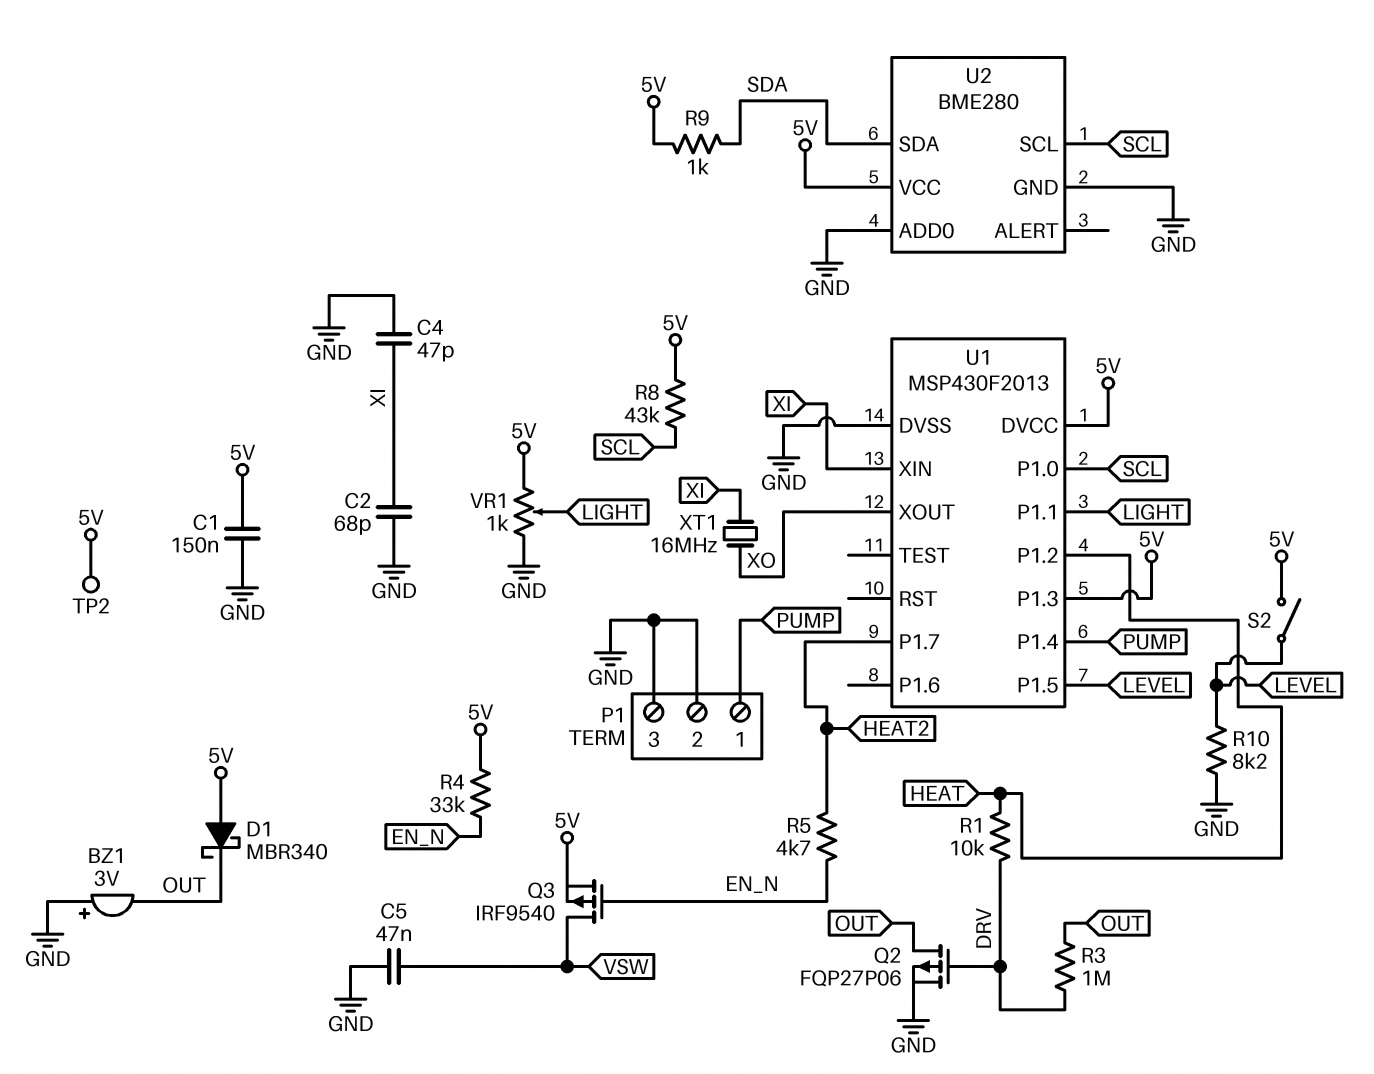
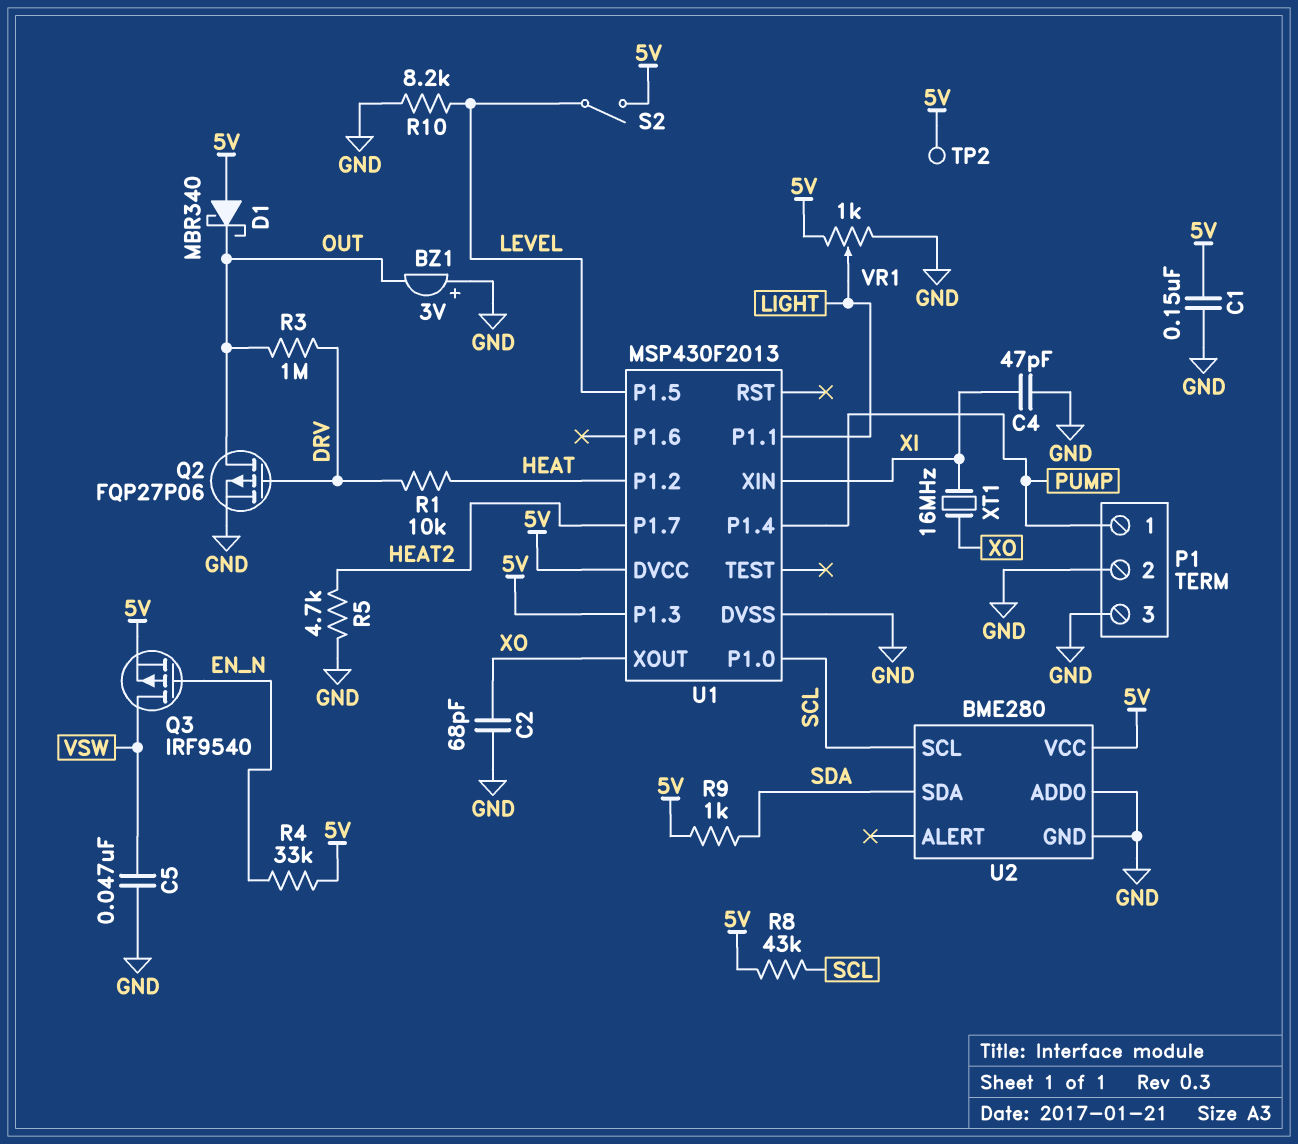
C2: 68pF (GND, XI) -> 68pF (GND, XO)
R5: 4.7k (EN_N, HEAT2) -> 4.7k (GND, HEAT2)

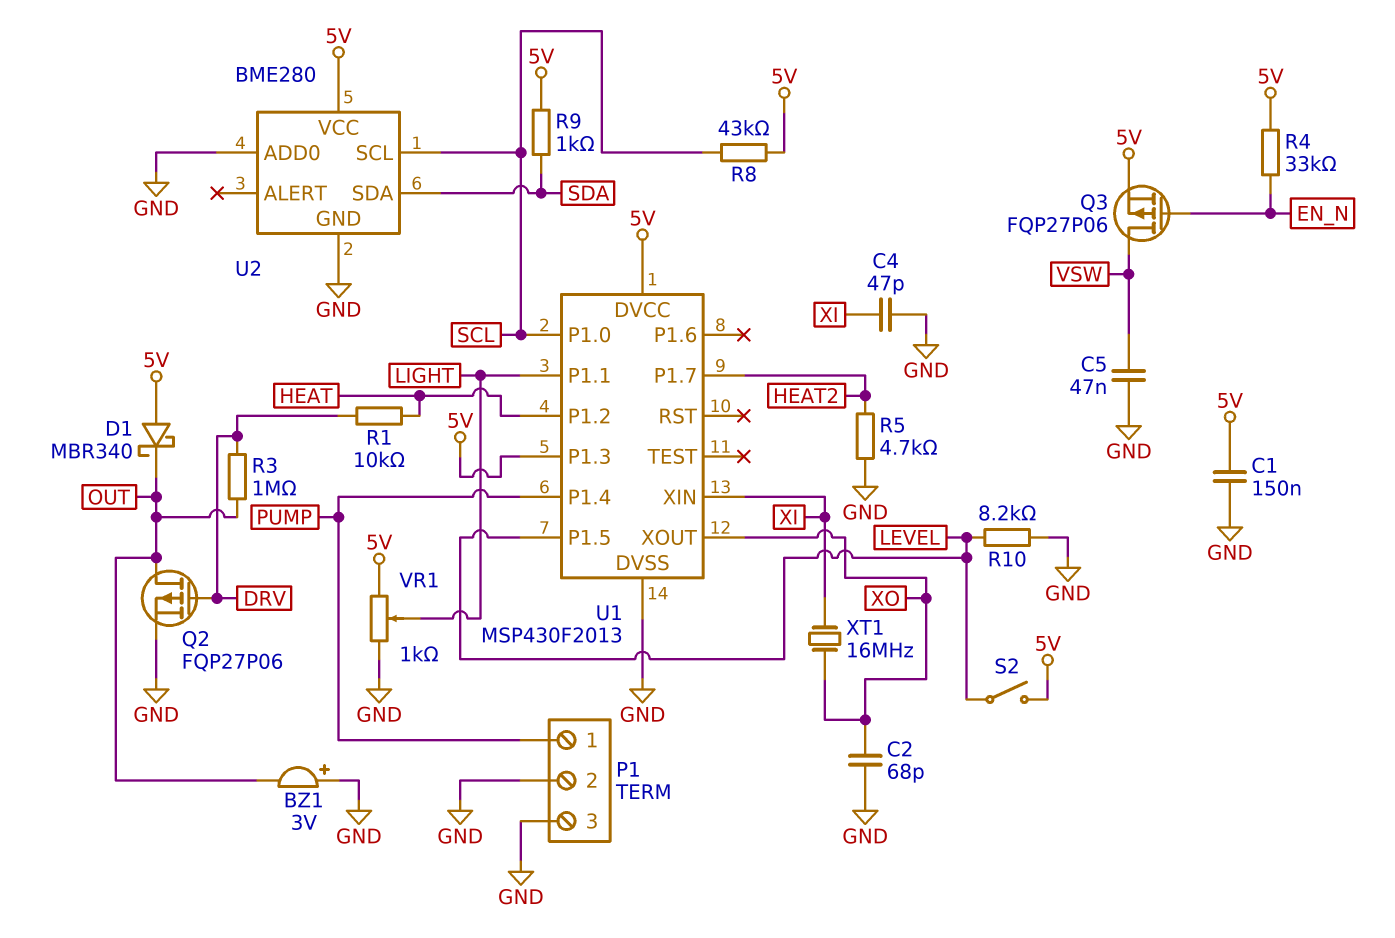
Q3: PMOS IRF9540 (G EN_N, D VSW, S 5V) -> PMOS FQP27P06 (G EN_N, D VSW, S 5V)
TP2: test point (5V) -> none

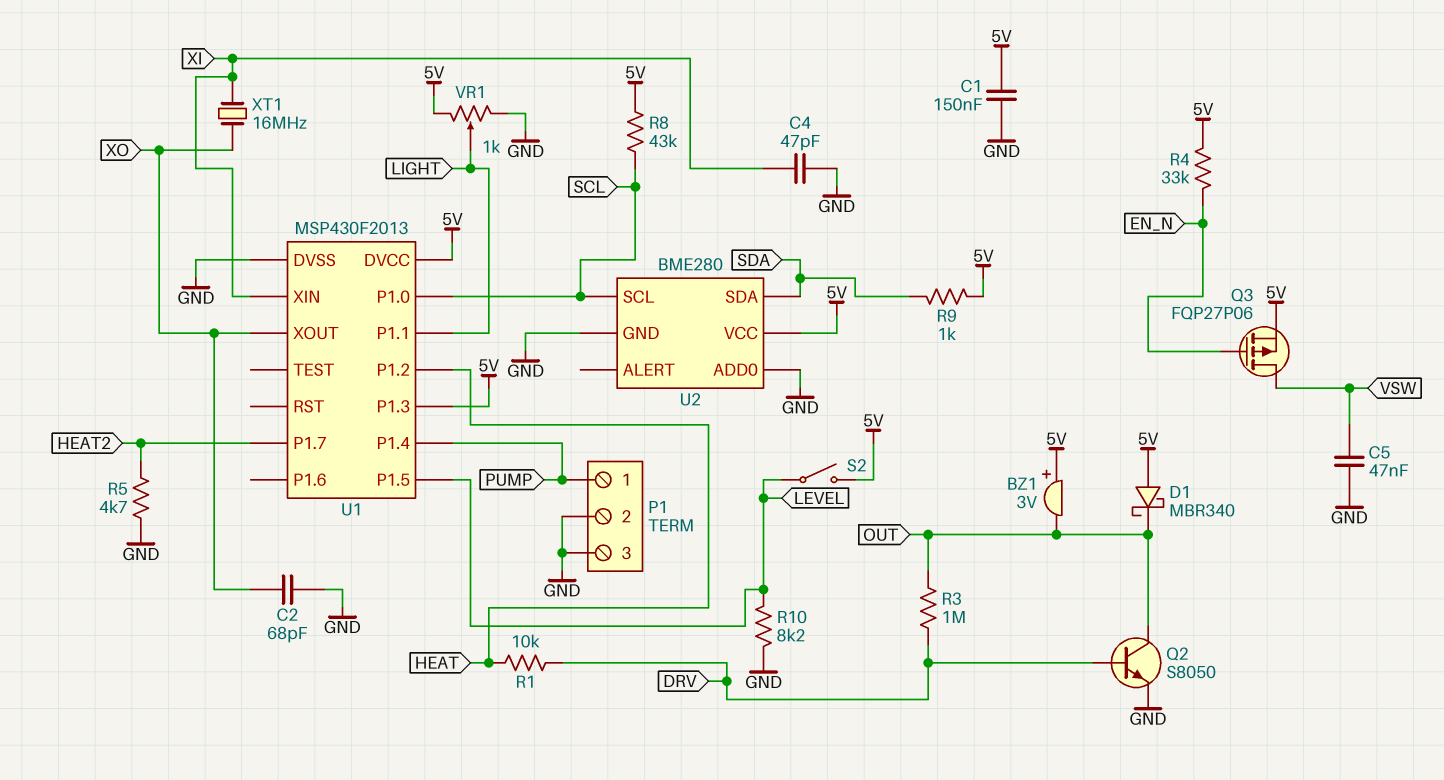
BZ1: buzzer 3V (plus GND, minus OUT) -> buzzer 3V (plus 5V, minus OUT)
Q2: PMOS FQP27P06 (G DRV, D OUT, S GND) -> NPN S8050 (B DRV, C OUT, E GND)

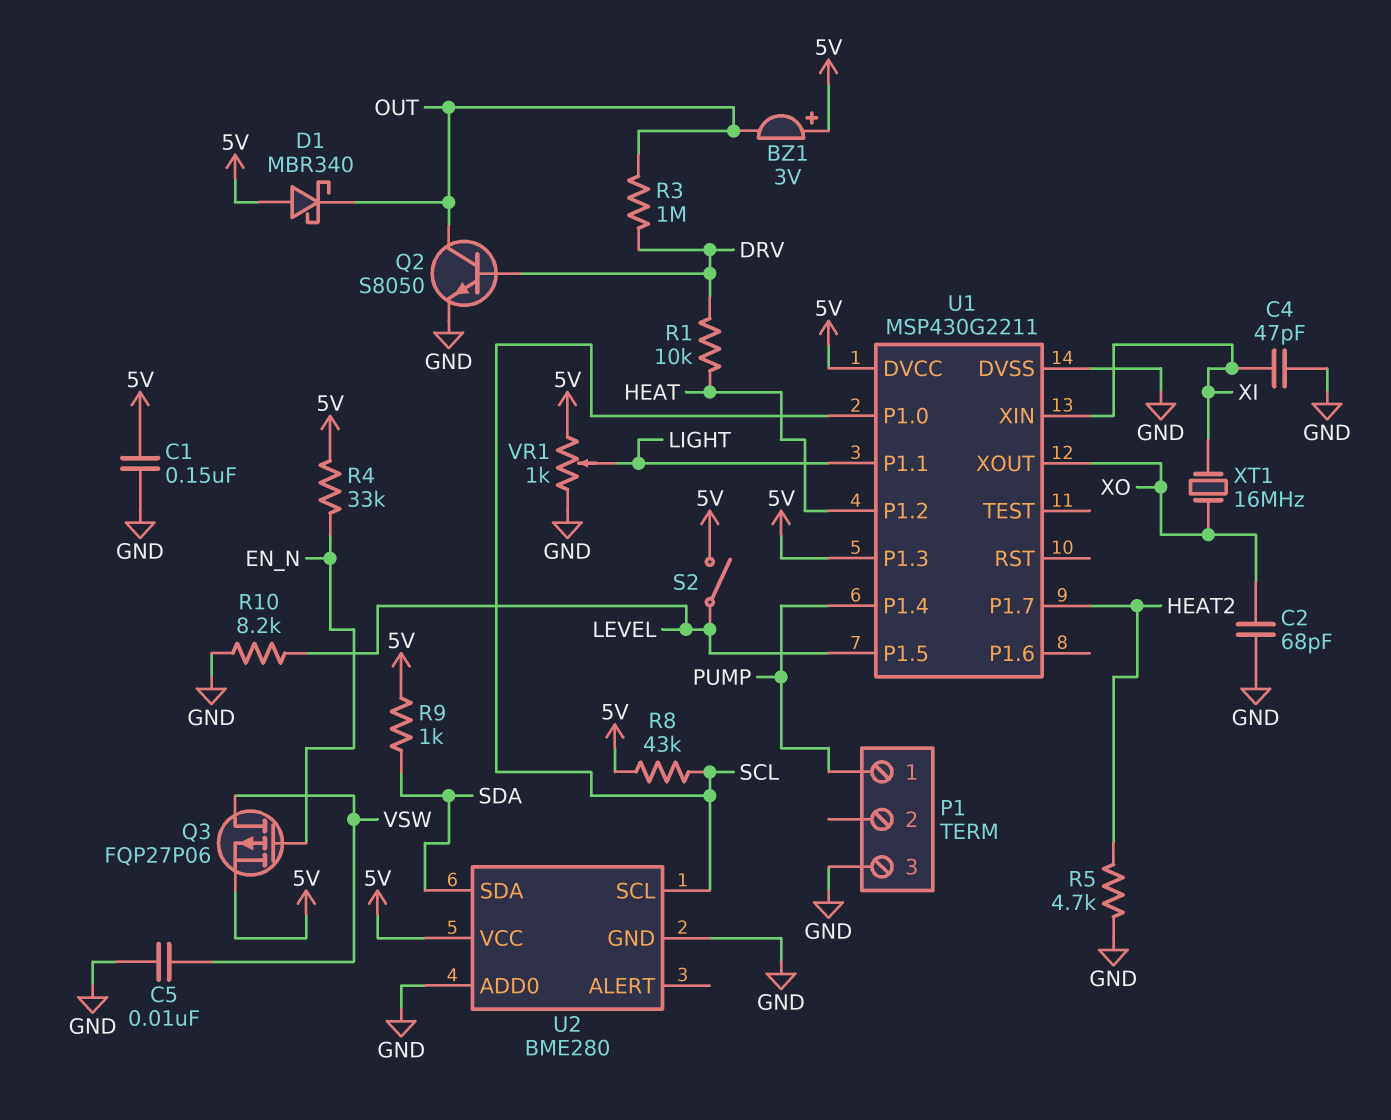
C5: 47nF (GND, VSW) -> 10nF (GND, VSW)
P1 pin 2: GND -> none
U1: MSP430F2013 -> MSP430G2211

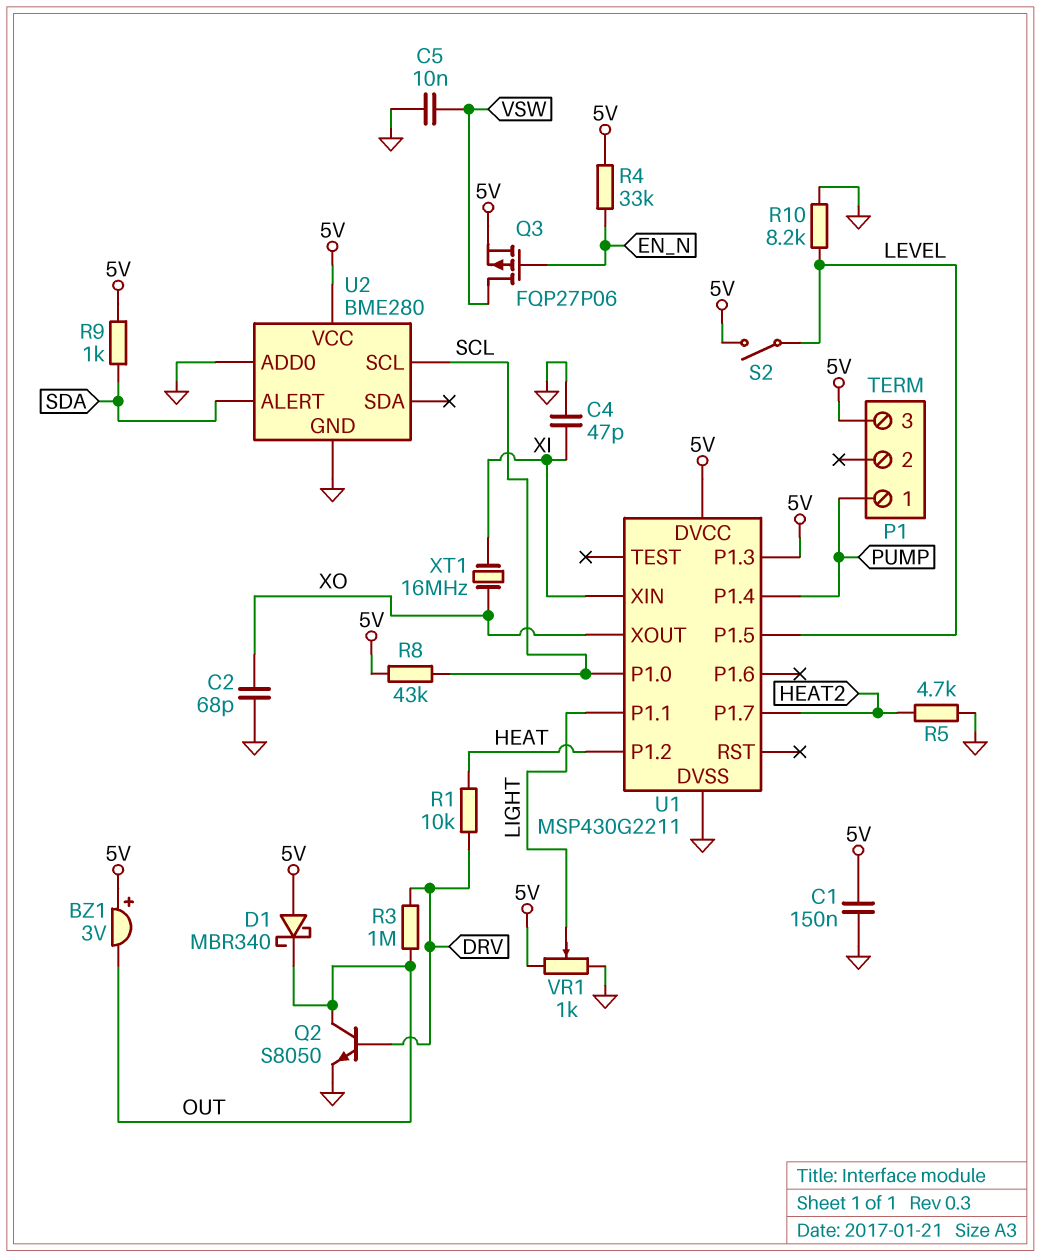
P1 pin 3: GND -> 5V
U2 pin ALERT: none -> SDA
U2 pin SDA: SDA -> none

